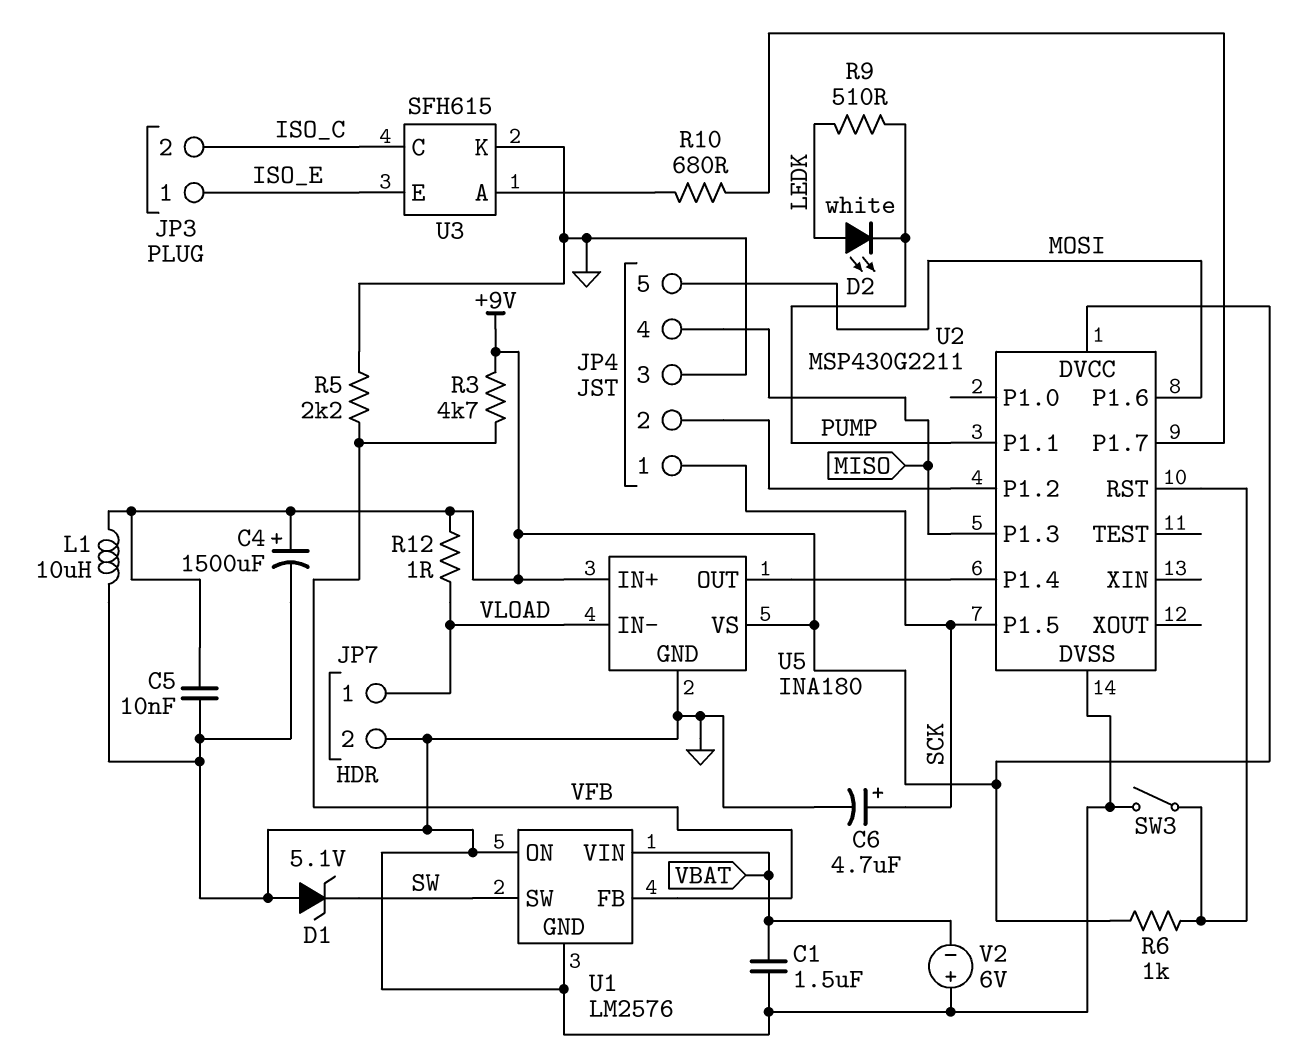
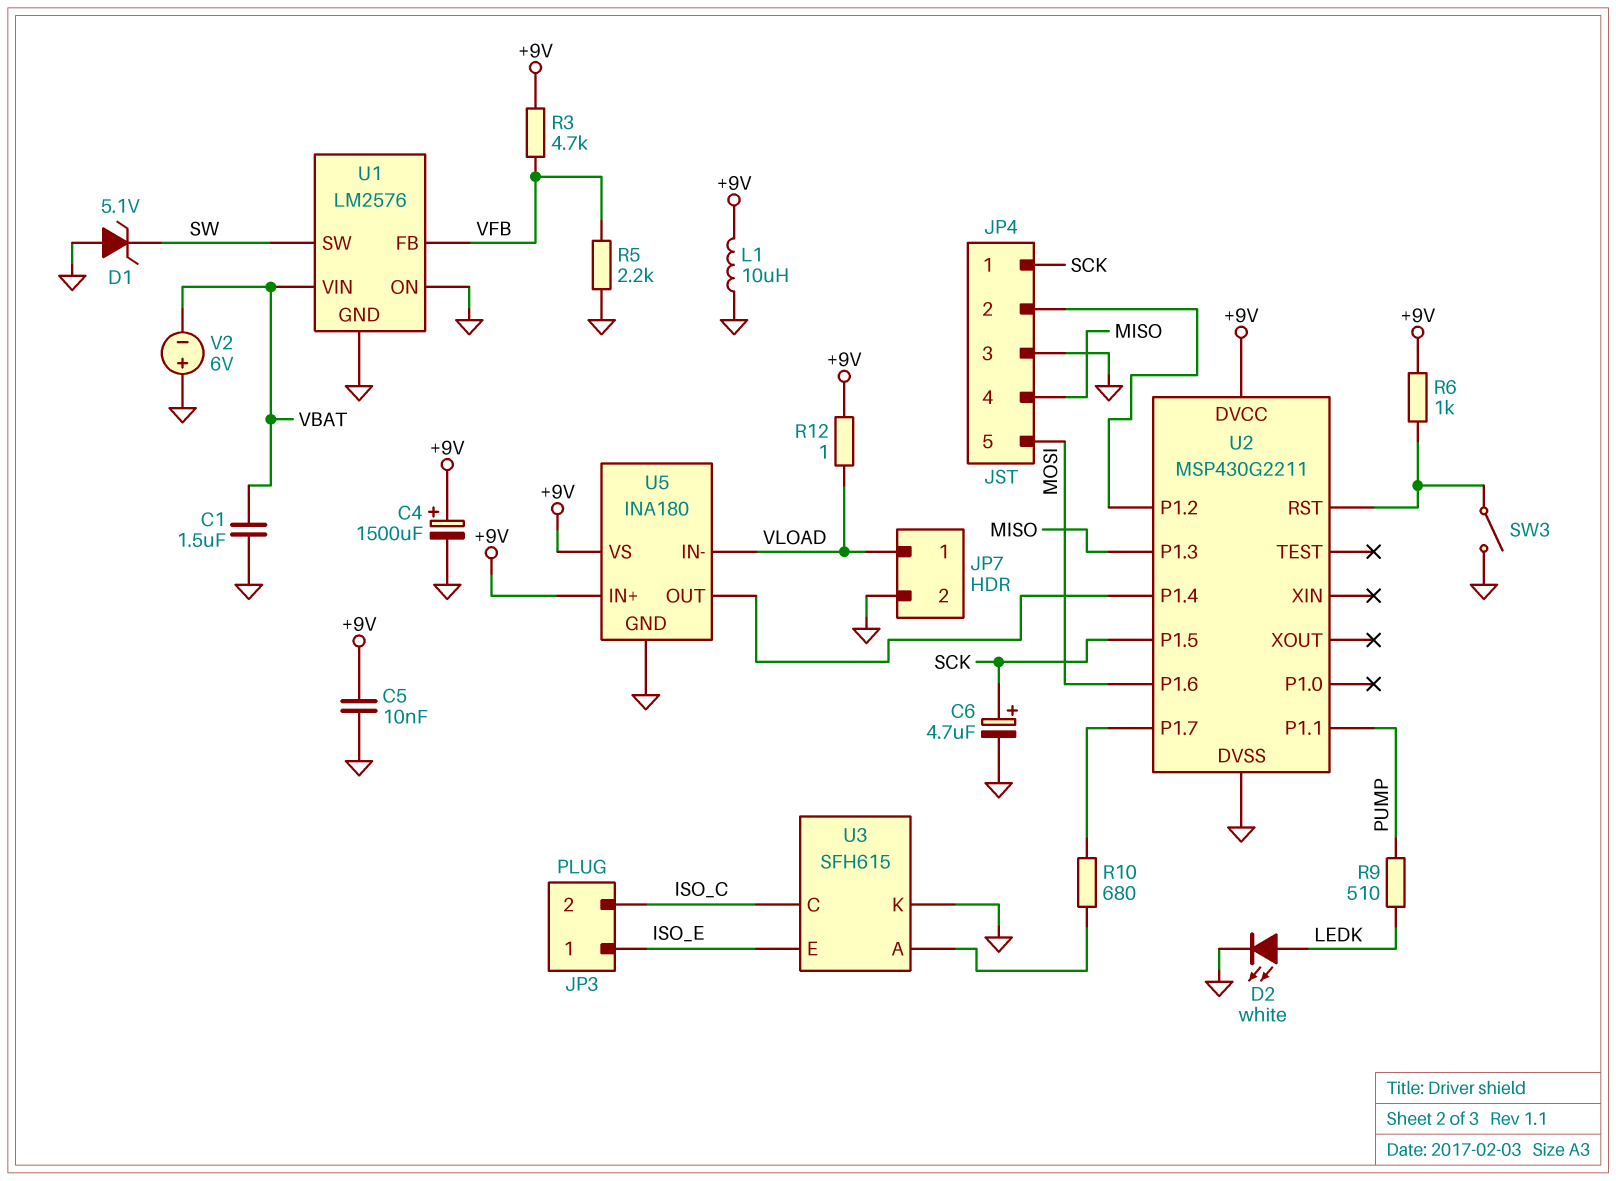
D2: LED white (A LEDK, K PUMP) -> LED white (A LEDK, K GND)

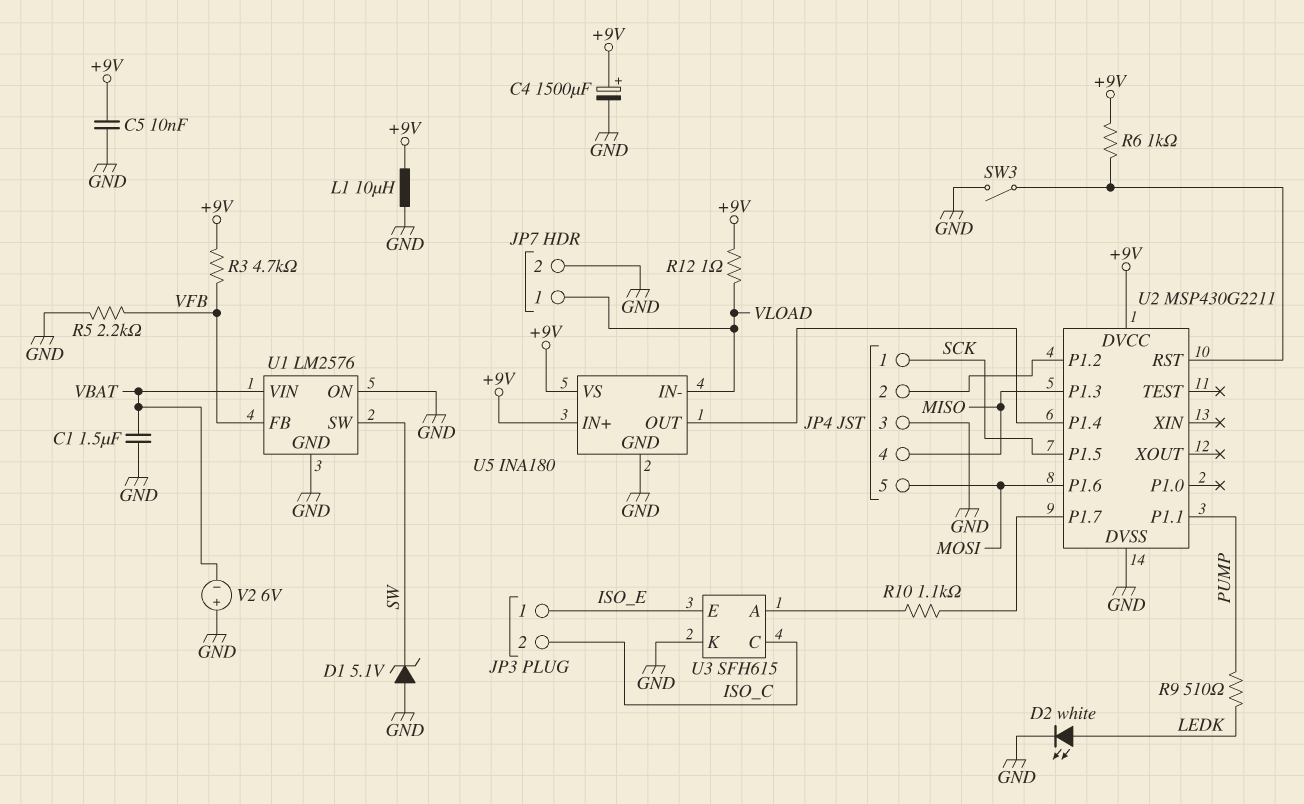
C6: 4.7uF (plus SCK, minus GND) -> none
R10: 680 (U2/P1.7, U3/A) -> 1.1k (U2/P1.7, U3/A)

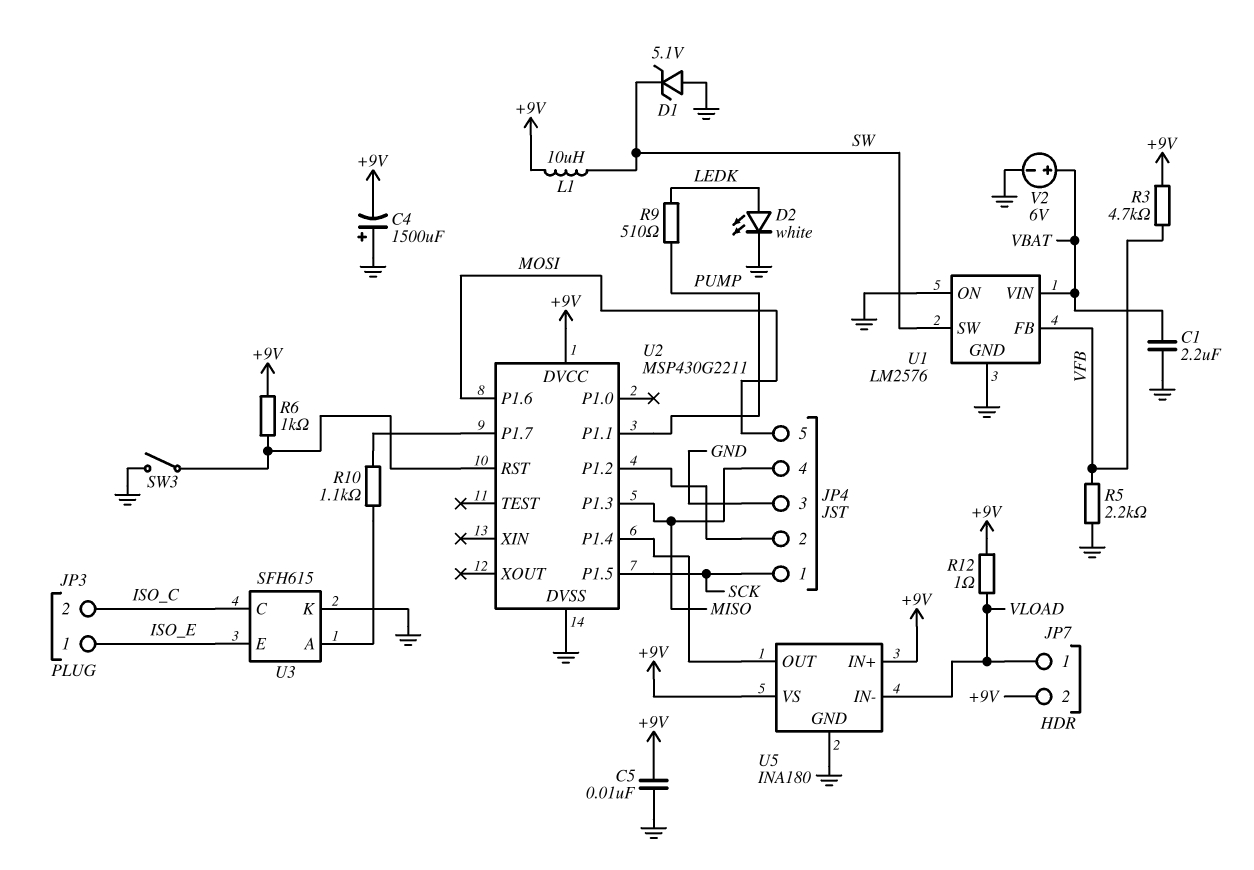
C1: 1.5uF (GND, VBAT) -> 2.2uF (GND, VBAT)
C4: 1500uF (plus +9V, minus GND) -> 1500uF (plus GND, minus +9V)
JP7 pin 2: GND -> +9V
L1: 10uH (+9V, GND) -> 10uH (+9V, SW)
V2: 6V (plus GND, minus VBAT) -> 6V (plus VBAT, minus GND)

